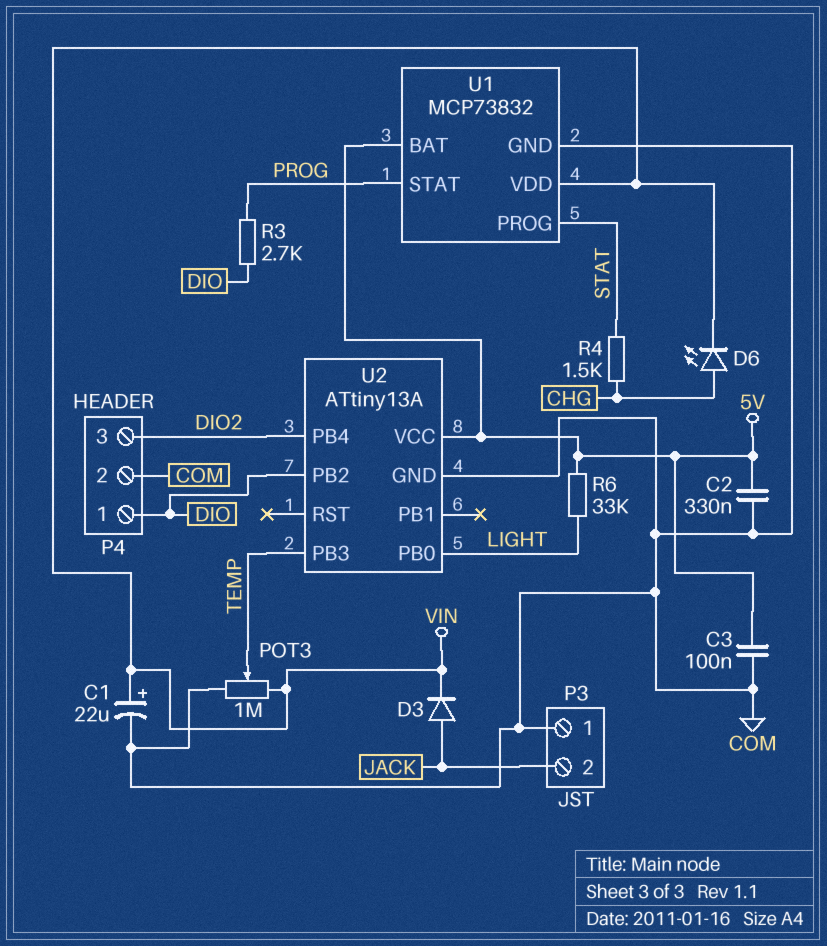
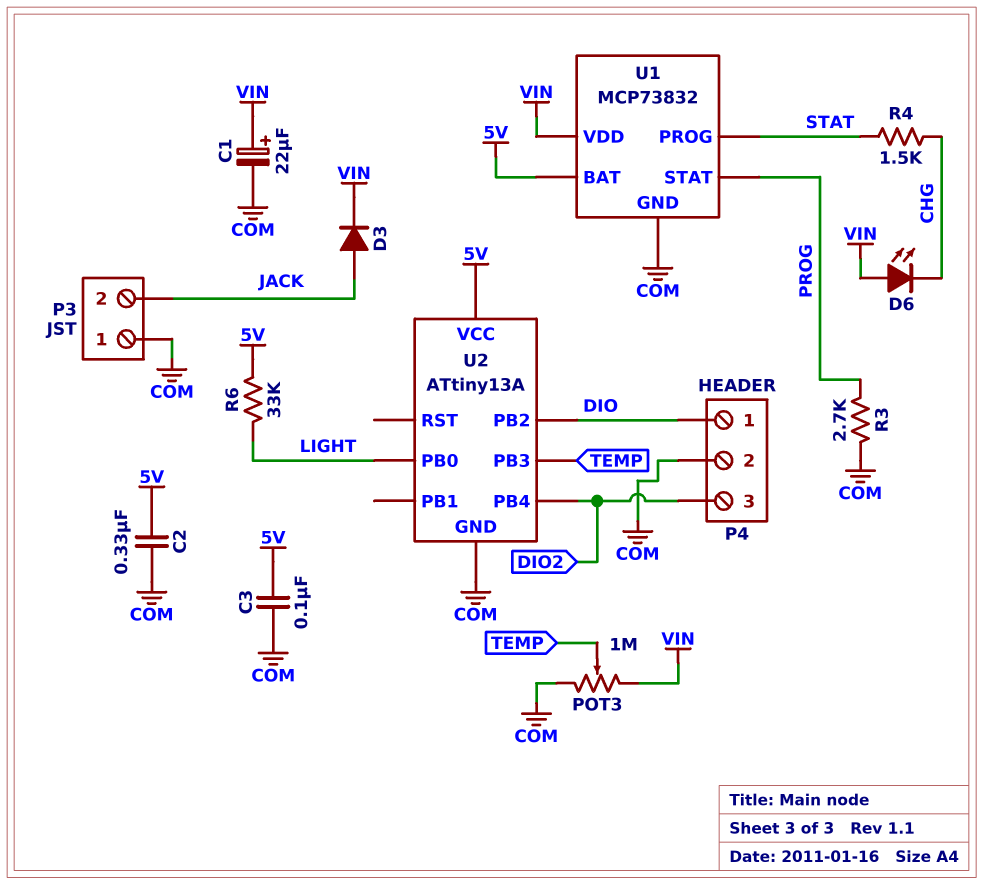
D6: LED (A CHG, K VIN) -> LED (A VIN, K CHG)
R3: 2.7k (DIO, PROG) -> 2.7k (COM, PROG)

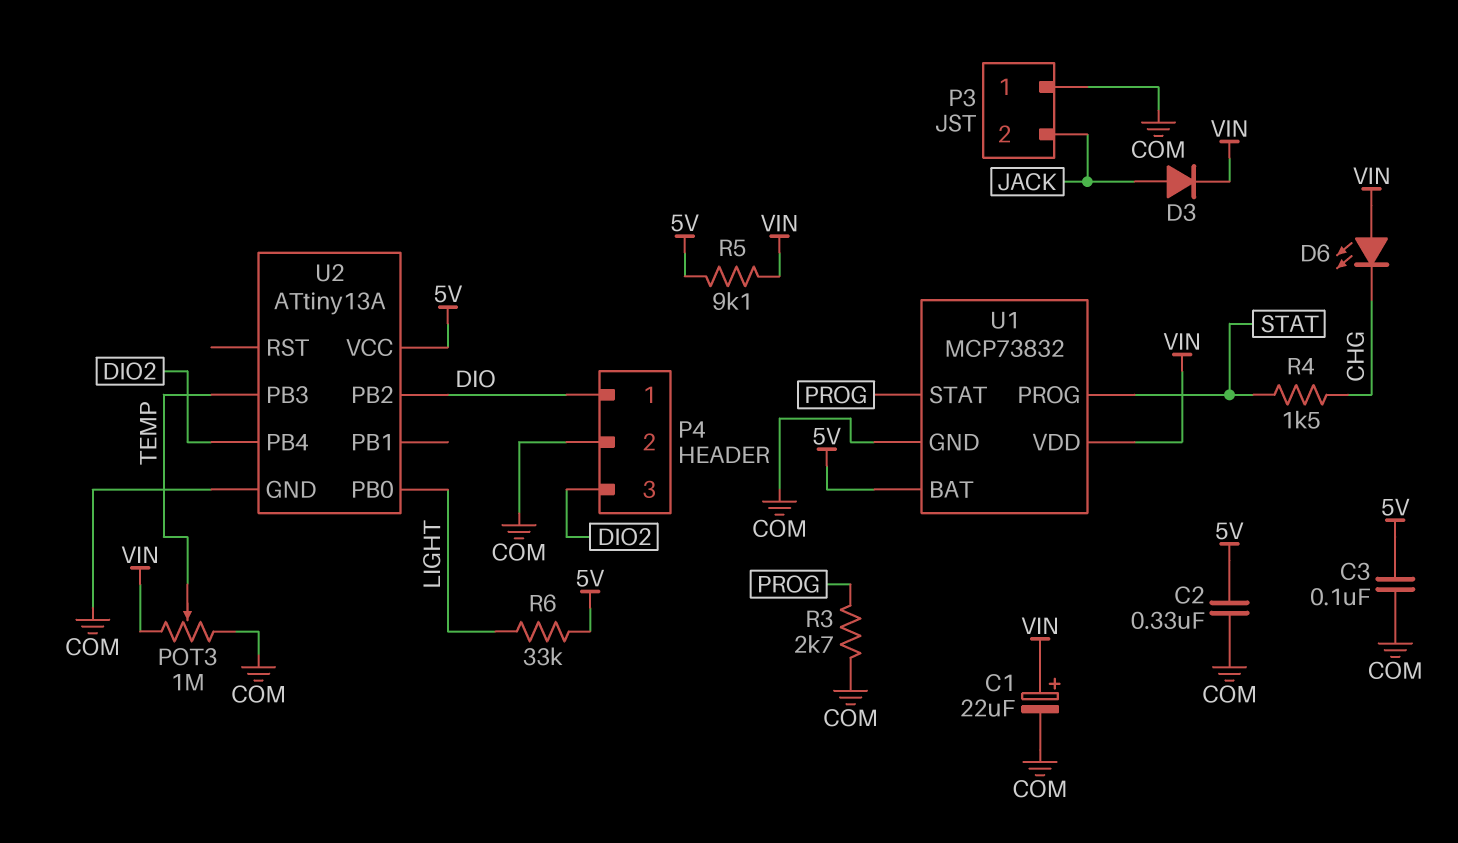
R5: none -> 9.1k (5V, VIN)

